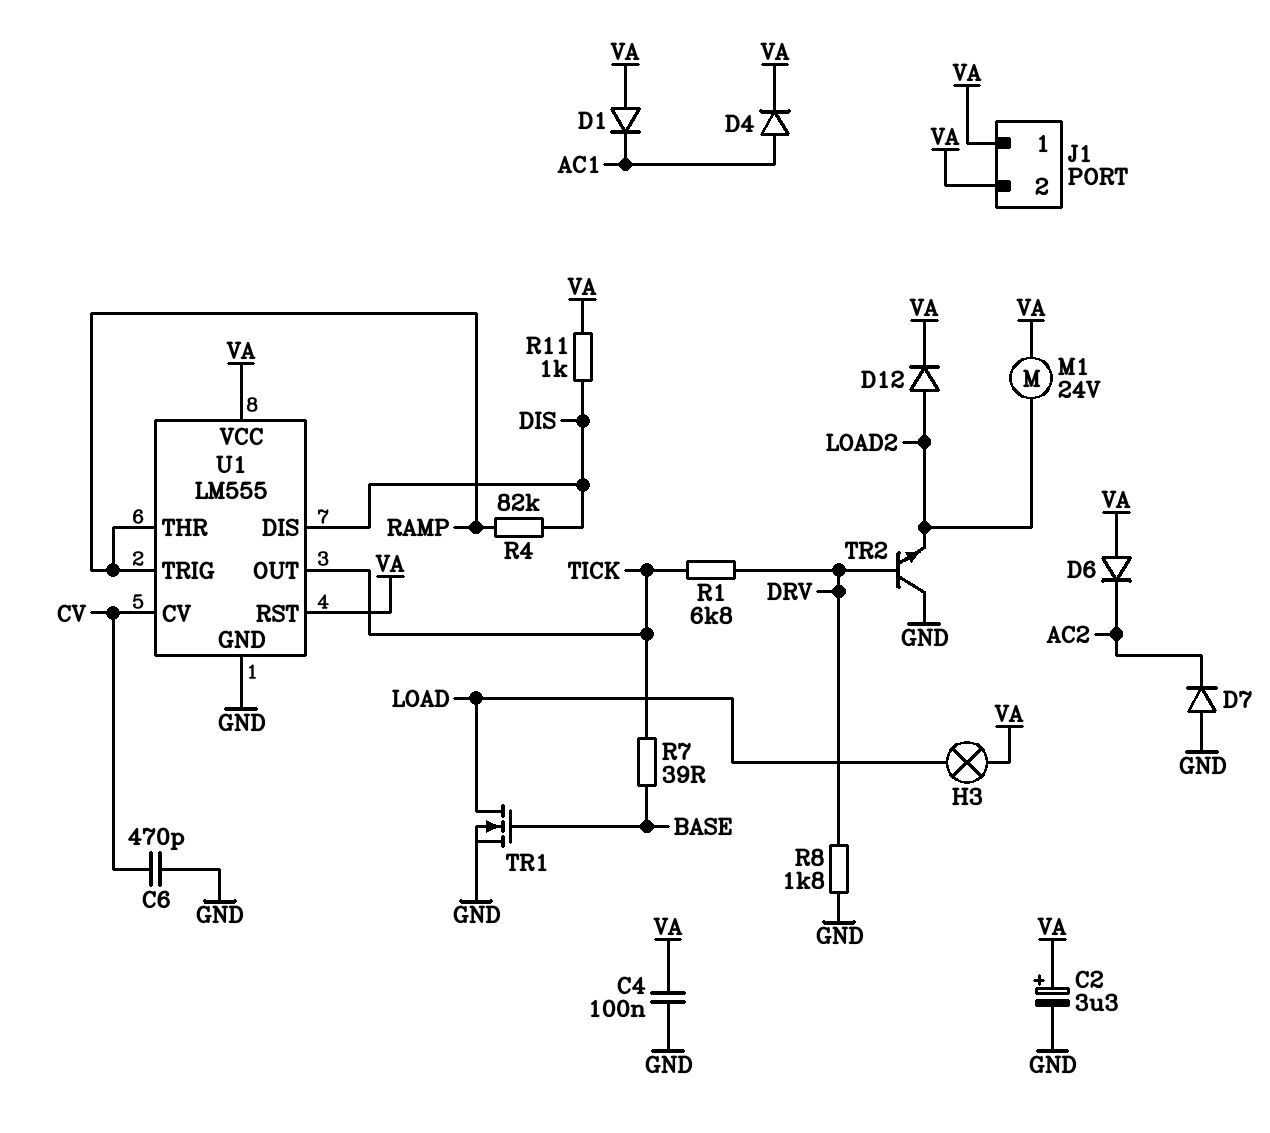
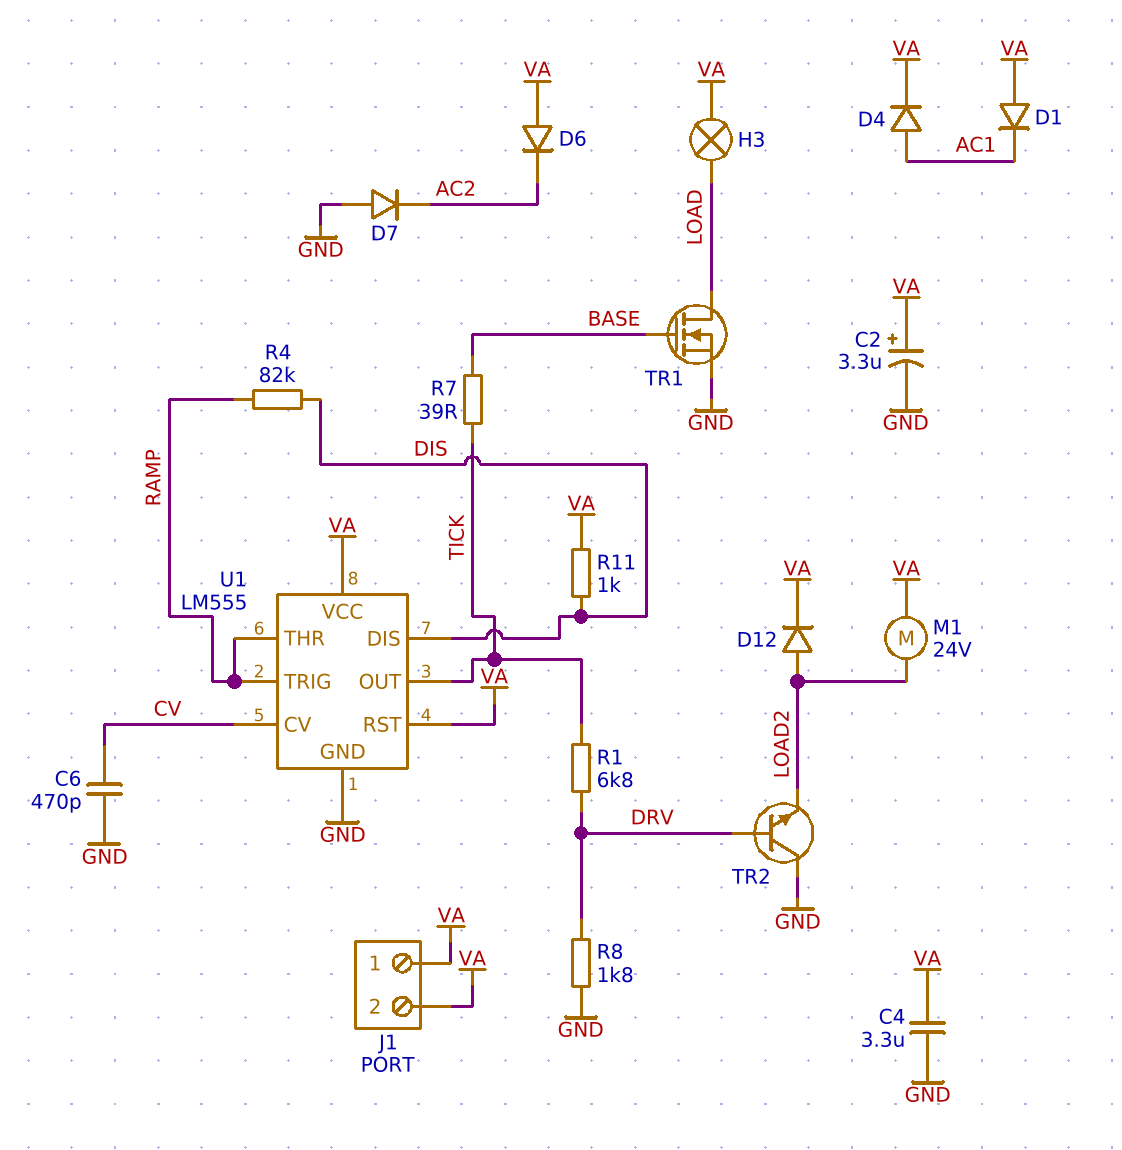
C4: 100nF (GND, VA) -> 3.3uF (GND, VA)

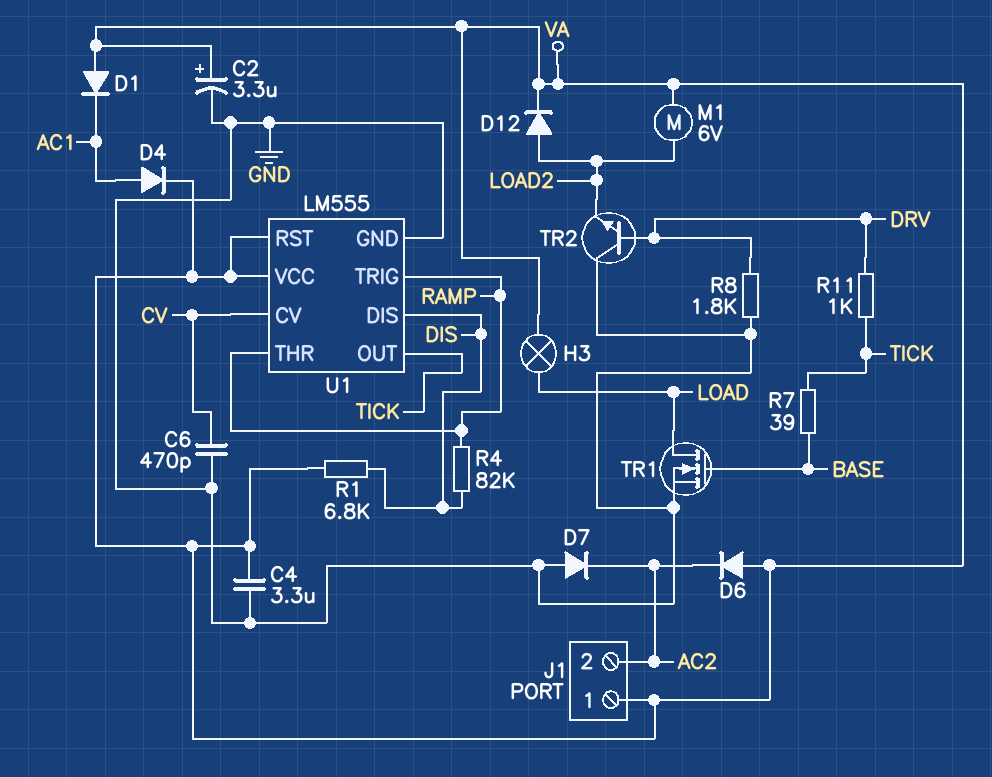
J1 pin 2: VA -> AC2
M1: motor 24V (LOAD2, VA) -> motor 6V (LOAD2, VA)
R1: 6.8k (DRV, TICK) -> 6.8k (DIS, VA)
R11: 1k (DIS, VA) -> 1k (DRV, TICK)

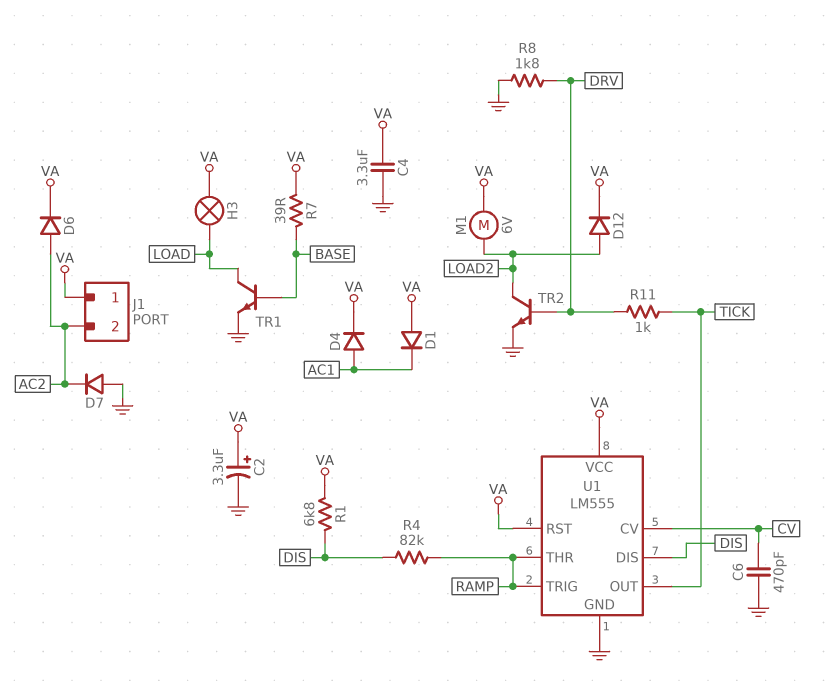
D6: diode (A VA, K AC2) -> diode (A AC2, K VA)
R7: 39 (BASE, TICK) -> 39 (BASE, VA)
TR1: NMOS (G BASE, D LOAD, S GND) -> NPN (B BASE, C LOAD, E GND)
TR2: NPN (B DRV, C GND, E LOAD2) -> NPN (B DRV, C LOAD2, E GND)

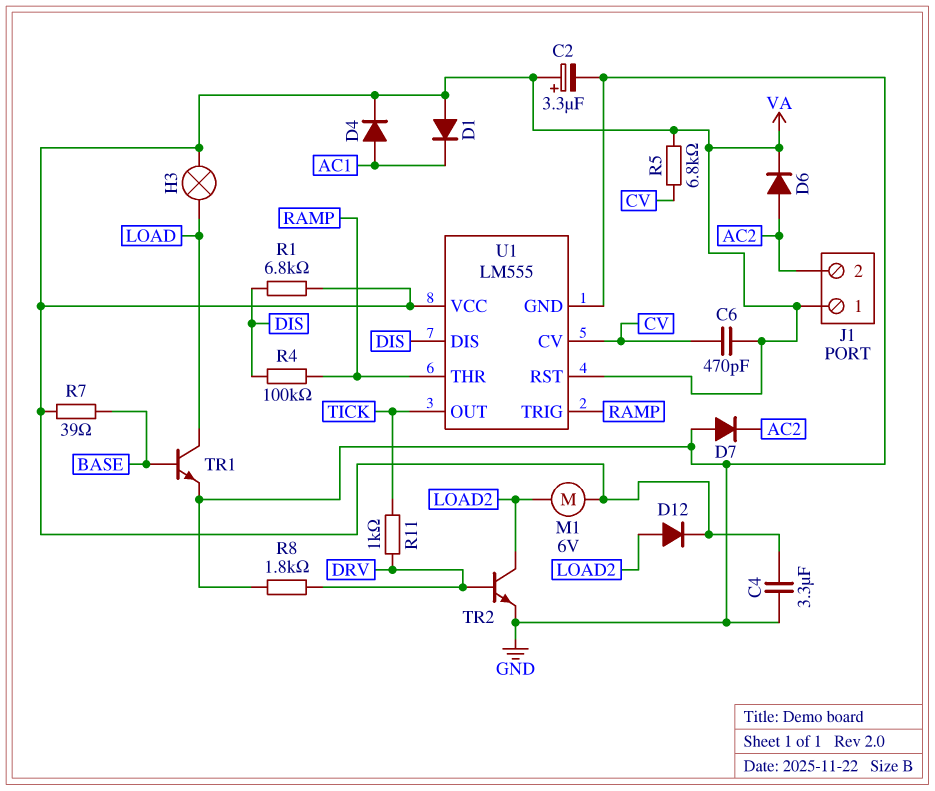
C6: 470pF (CV, GND) -> 470pF (CV, VA)
R4: 82k (DIS, RAMP) -> 100k (DIS, RAMP)
R5: none -> 6.8k (CV, VA)

